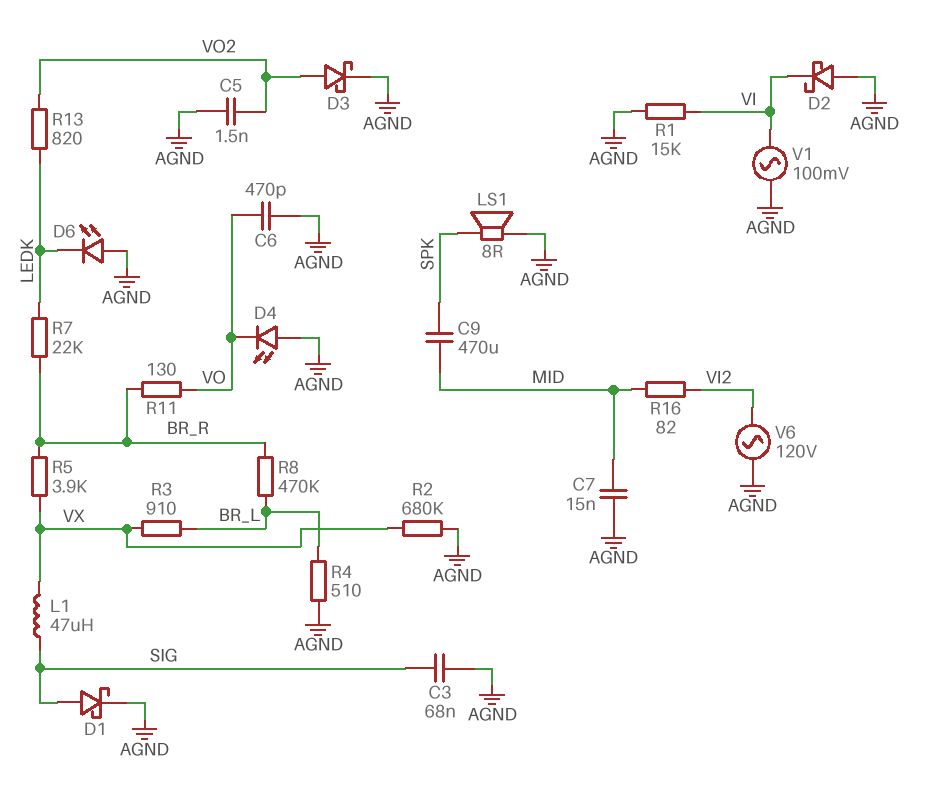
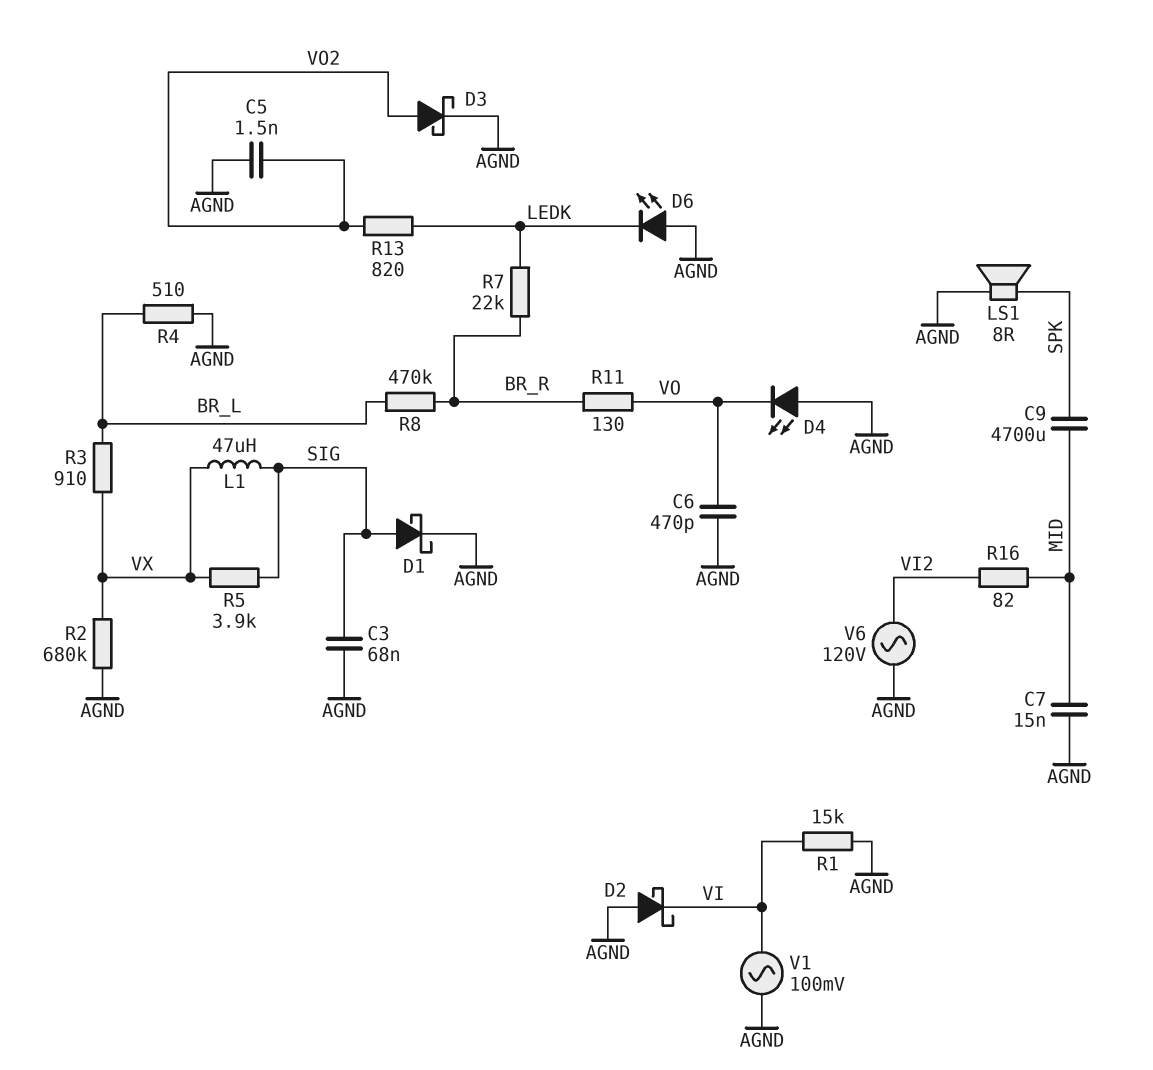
C9: 470uF (MID, SPK) -> 4700uF (MID, SPK)
R5: 3.9k (BR_R, VX) -> 3.9k (SIG, VX)

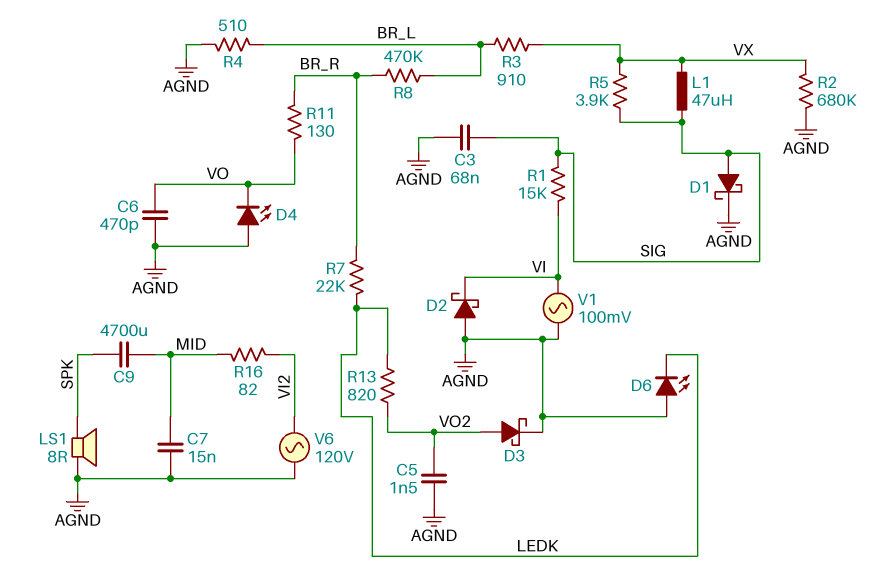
R1: 15k (AGND, VI) -> 15k (SIG, VI)

